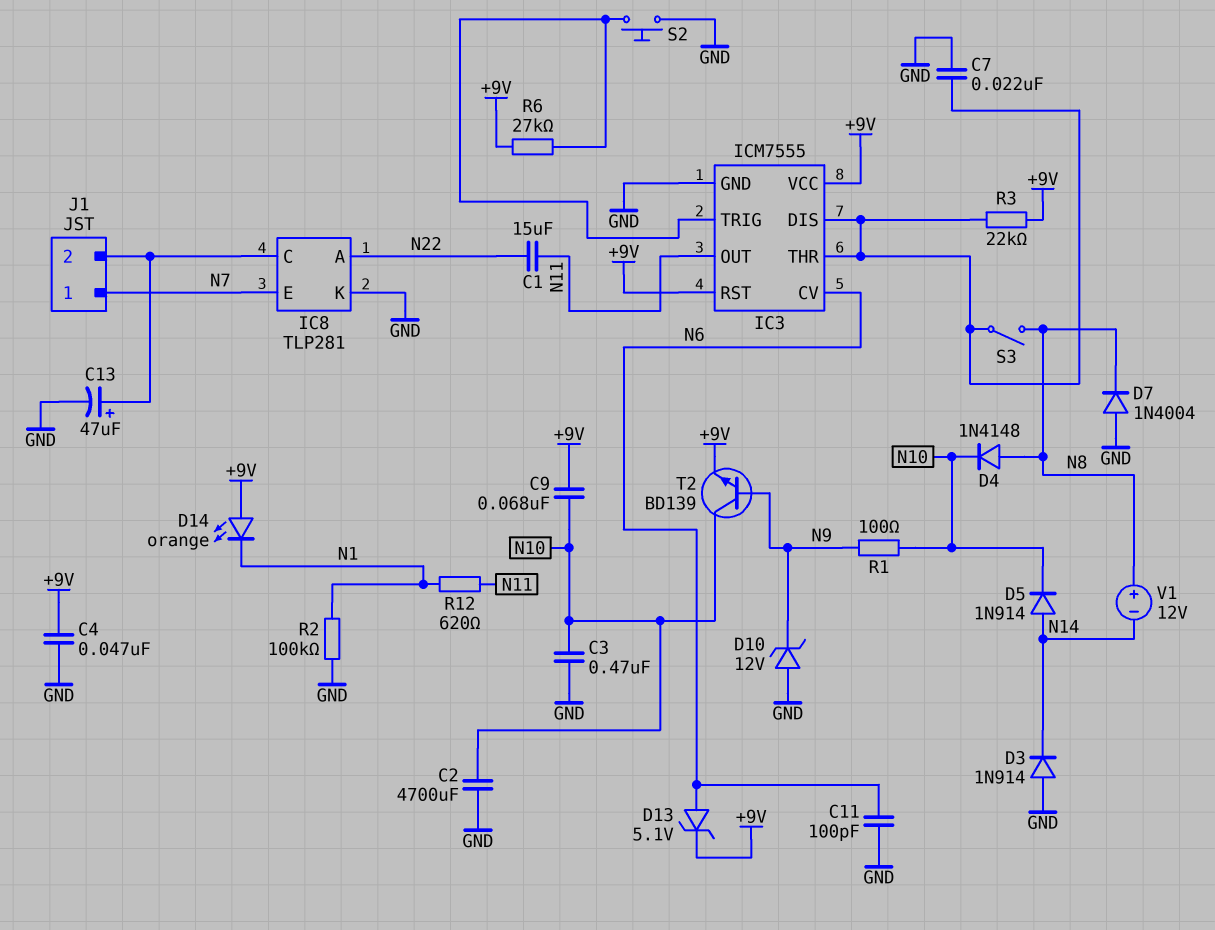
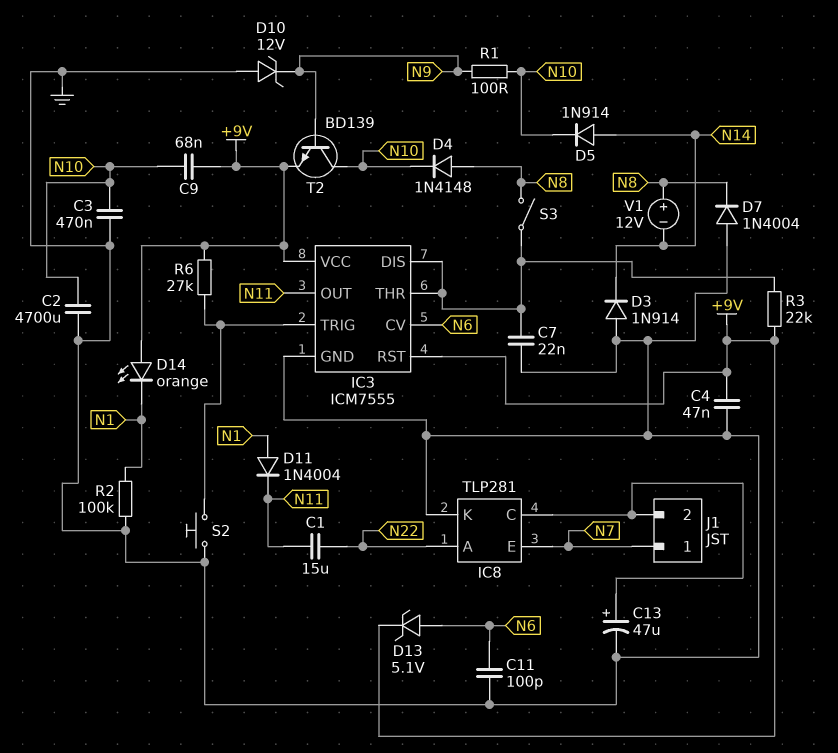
D11: none -> diode 1N4004 (A N1, K N11)
R12: 620 (N1, N11) -> none

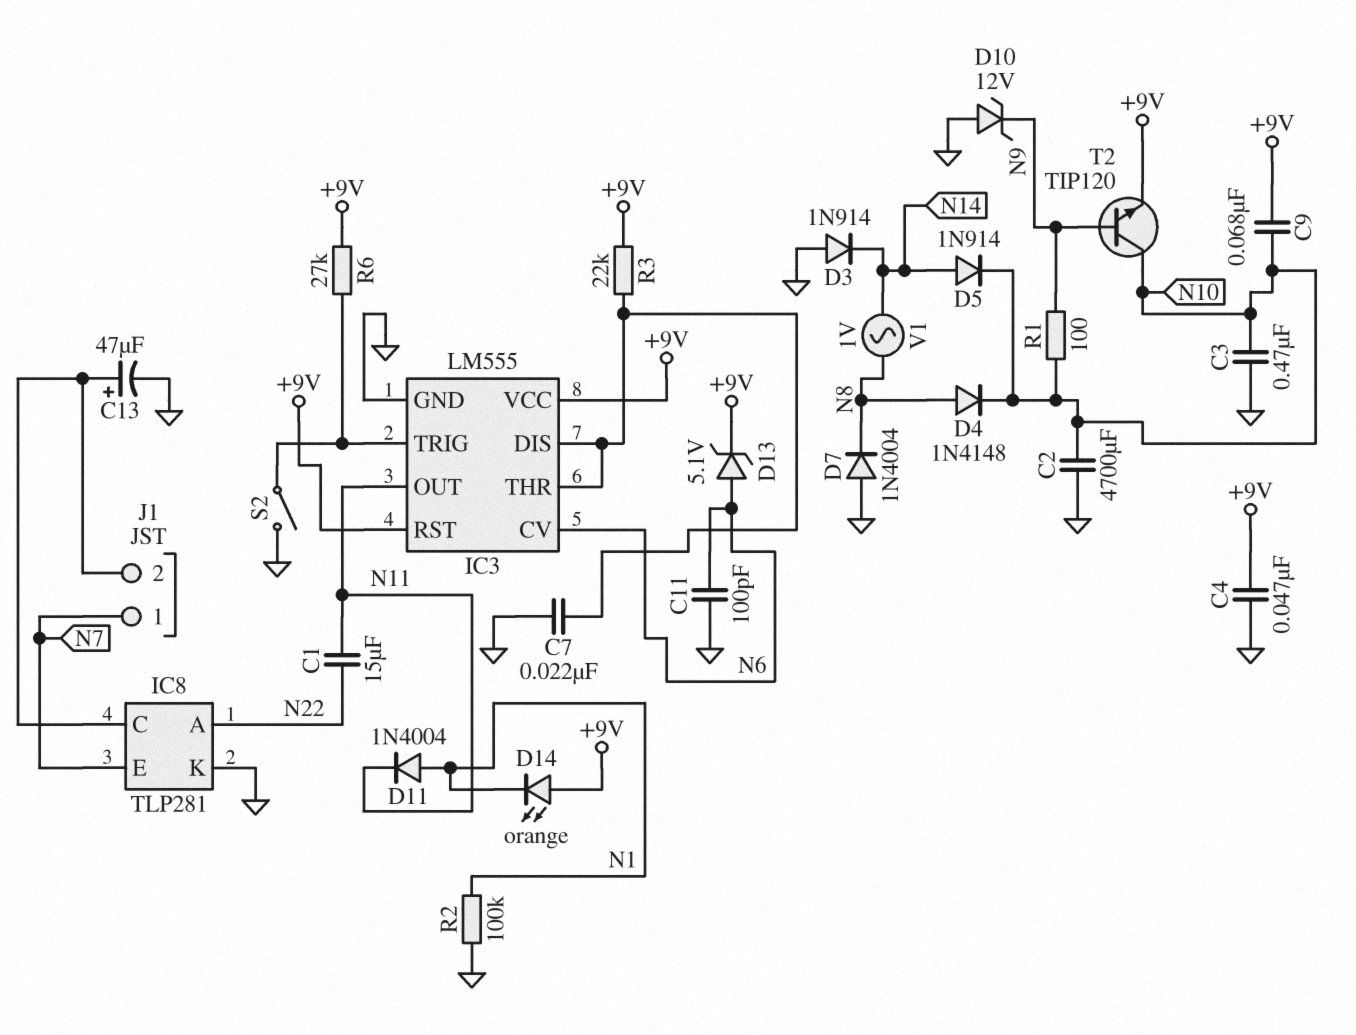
IC3: ICM7555 -> LM555
S2: button (GND, IC3/TRIG) -> switch (GND, IC3/TRIG)
S3: switch (IC3/DIS, N8) -> none
T2: NPN BD139 (B N9, C N10, E +9V) -> NPN TIP120 (B N9, C N10, E +9V)
V1: 12V (plus N8, minus N14) -> AC 1V (N8, N14)

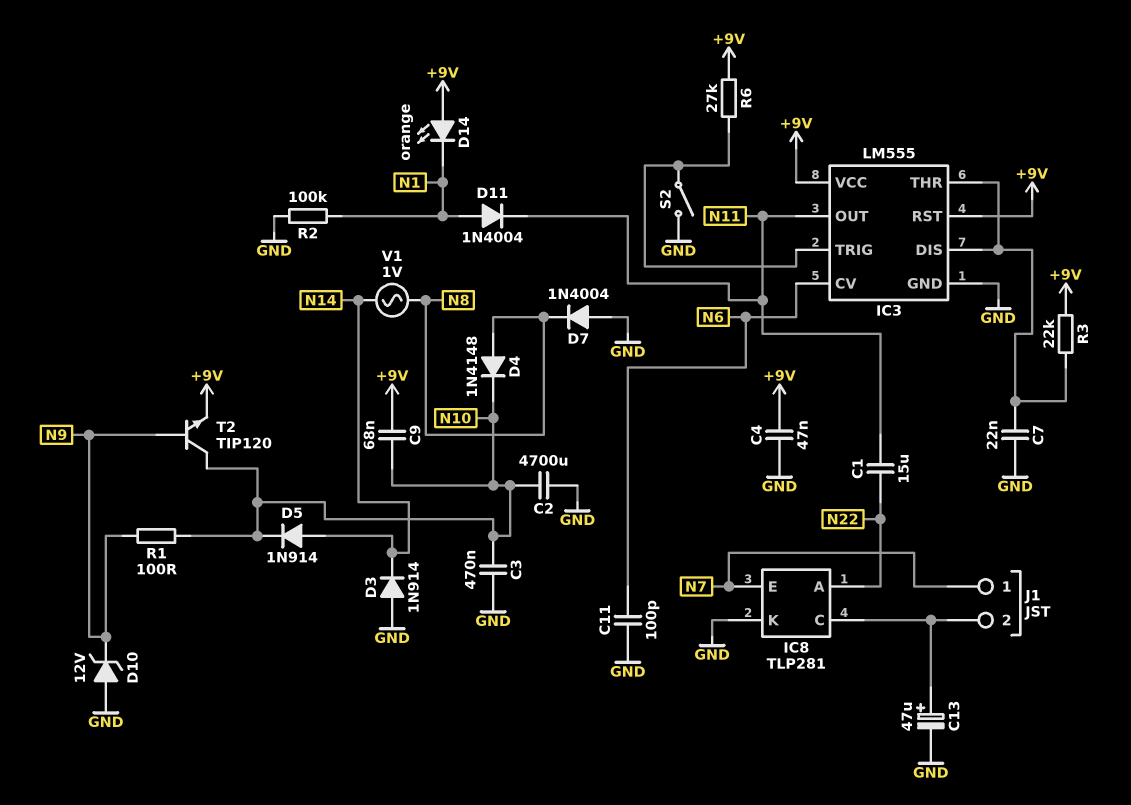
D13: zener 5.1V (A N6, K +9V) -> none

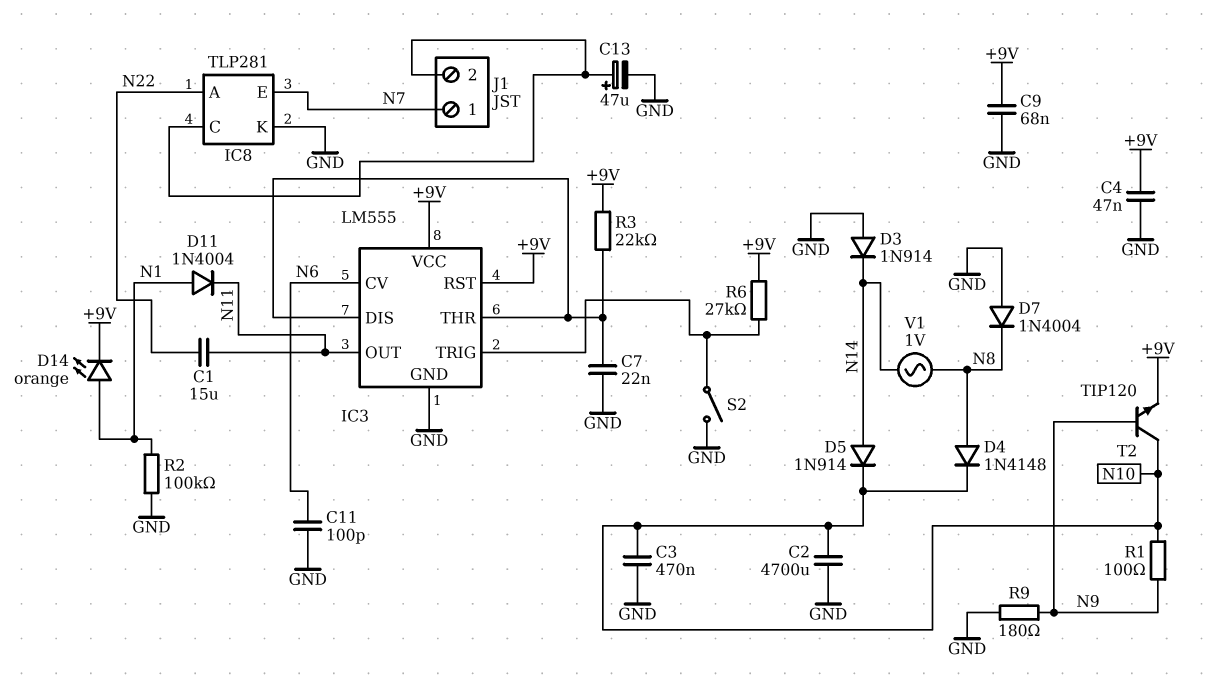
C9: 68nF (+9V, N10) -> 68nF (+9V, GND)
D10: zener 12V (A GND, K N9) -> none
D14: LED orange (A +9V, K N1) -> LED orange (A N1, K +9V)
R9: none -> 180 (GND, N9)

